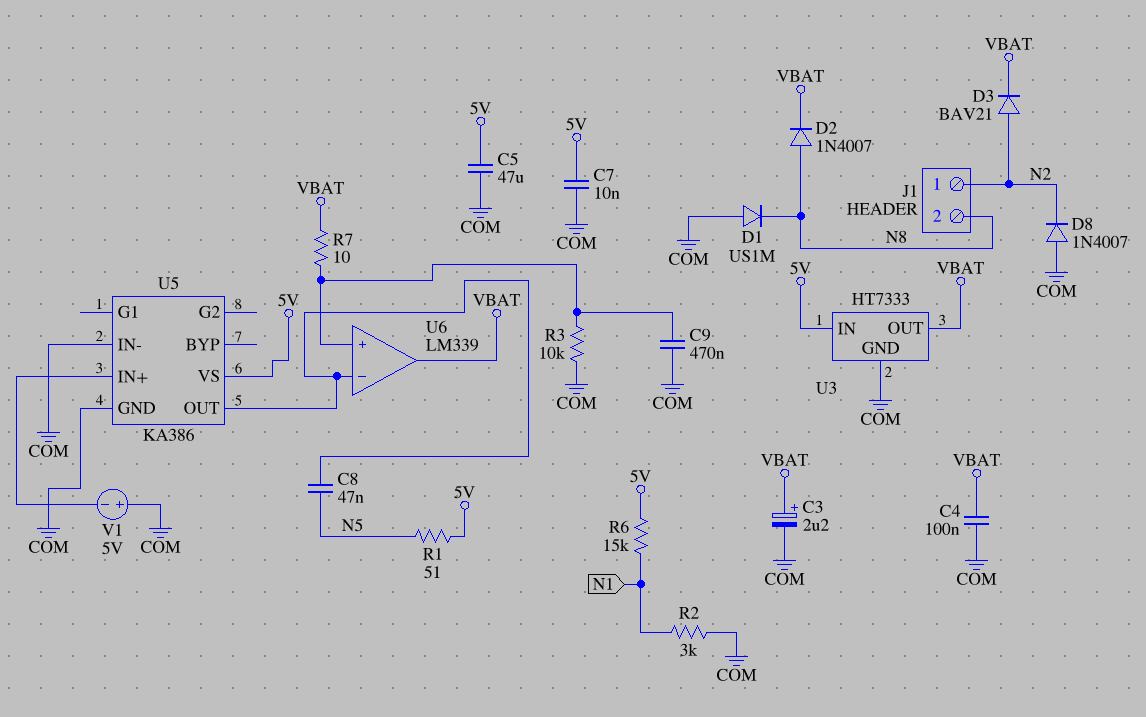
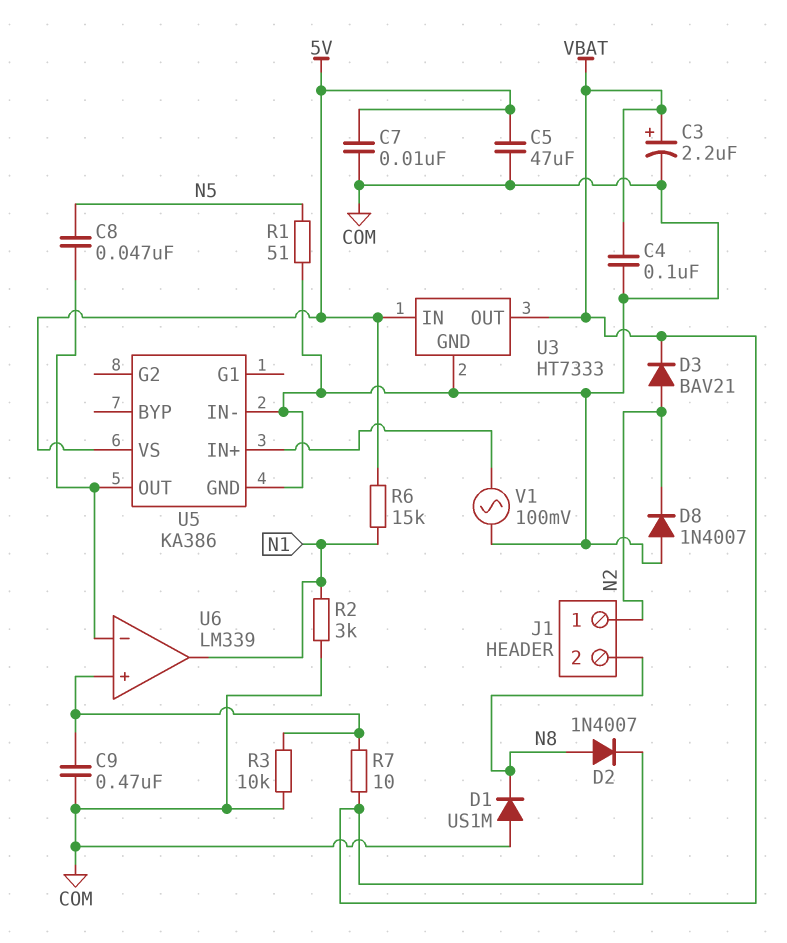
R1: 51 (5V, N5) -> 51 (COM, N5)
U6 pin out: VBAT -> N1
V1: 5V (plus COM, minus U5/IN+) -> AC 100mV (COM, U5/IN+)

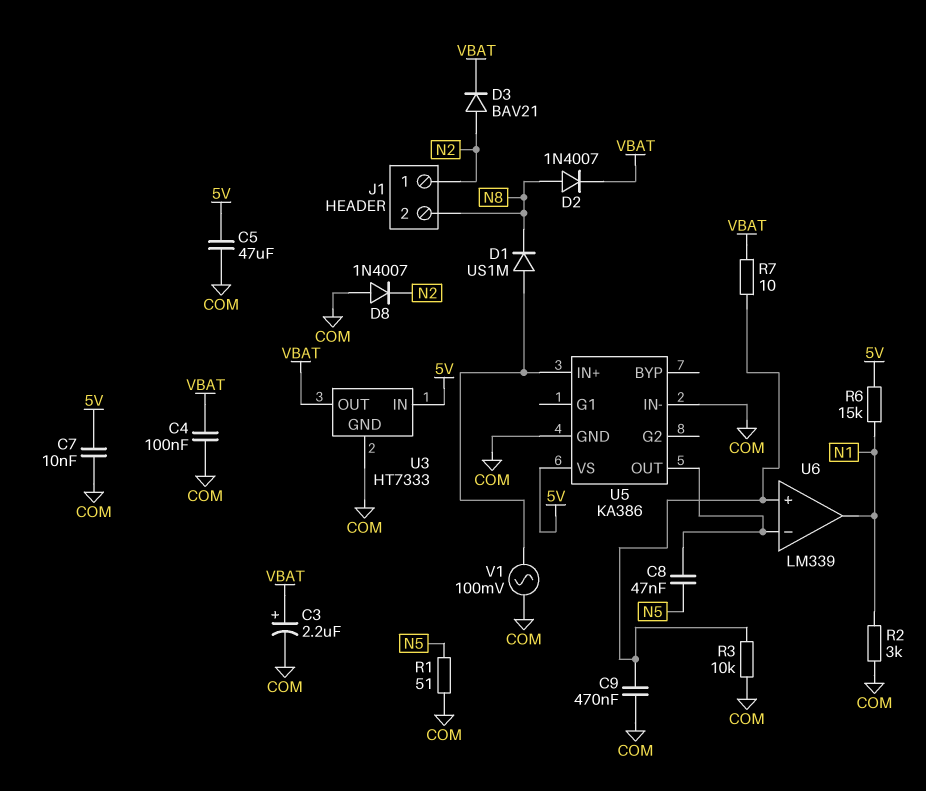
D1: diode US1M (A COM, K N8) -> diode US1M (A U5/IN+, K N8)

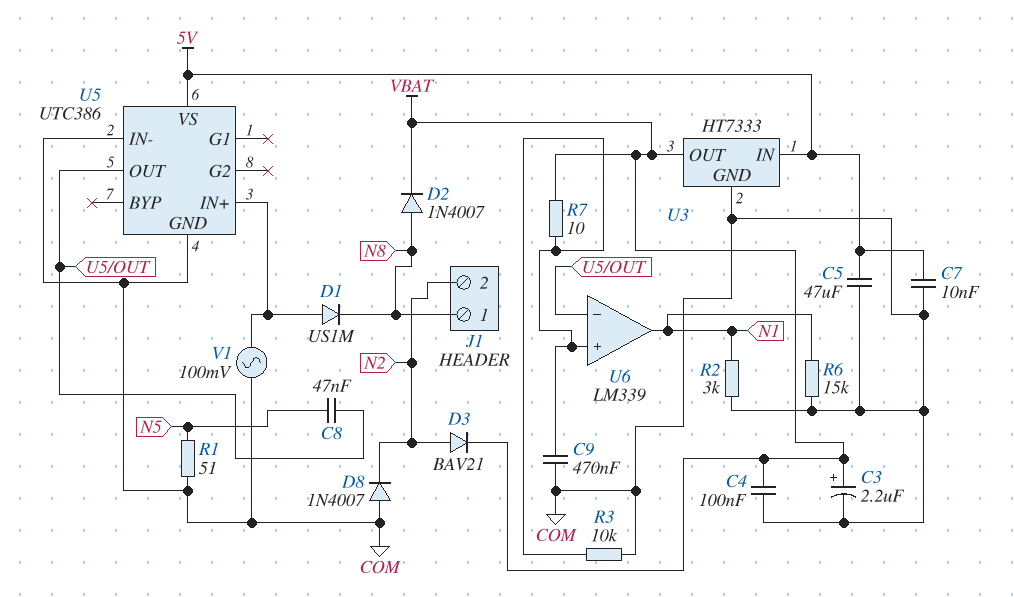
J1 pin 1: N2 -> N8
J1 pin 2: N8 -> N2
R6: 15k (5V, N1) -> 15k (COM, N1)
U5: KA386 -> UTC386

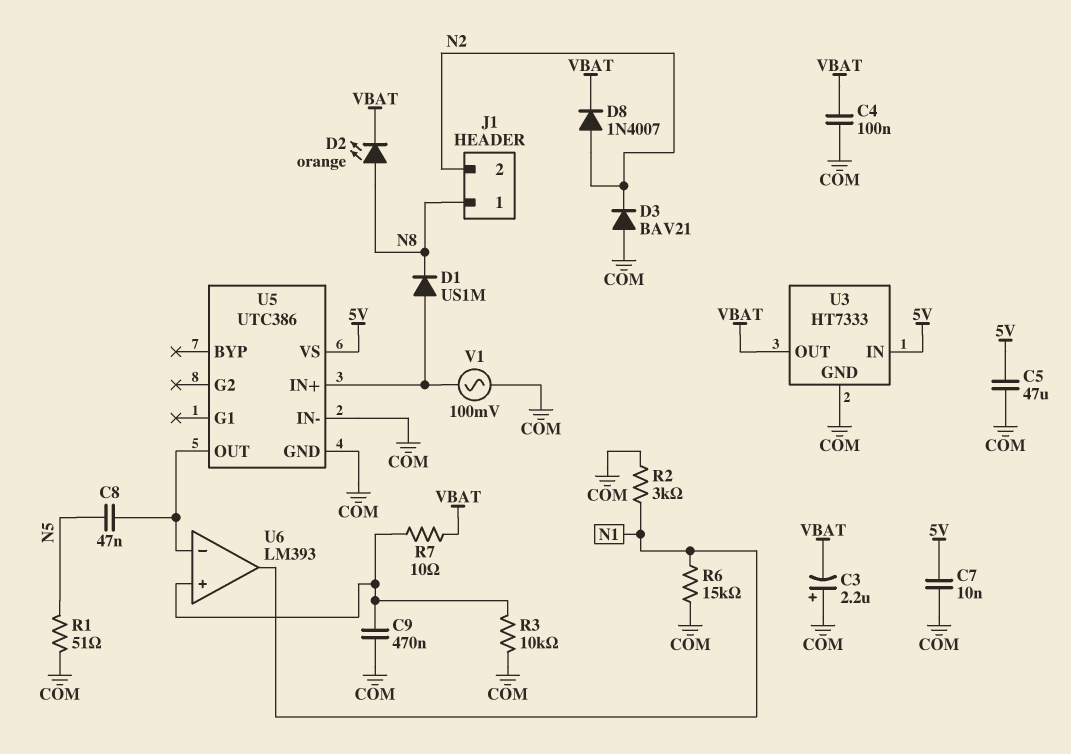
C3: 2.2uF (plus VBAT, minus COM) -> 2.2uF (plus COM, minus VBAT)
D2: diode 1N4007 (A N8, K VBAT) -> LED orange (A N8, K VBAT)
D3: diode BAV21 (A N2, K VBAT) -> diode BAV21 (A COM, K N2)
D8: diode 1N4007 (A COM, K N2) -> diode 1N4007 (A N2, K VBAT)
U6: LM339 -> LM393

